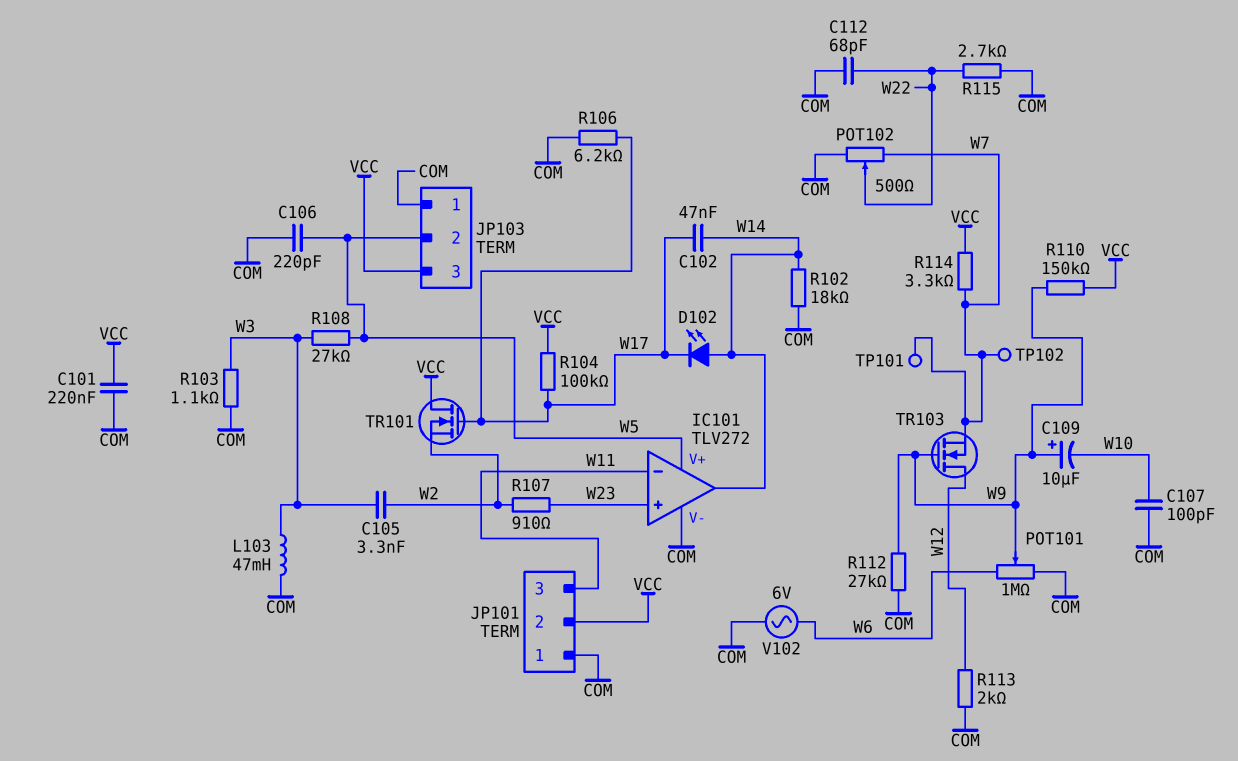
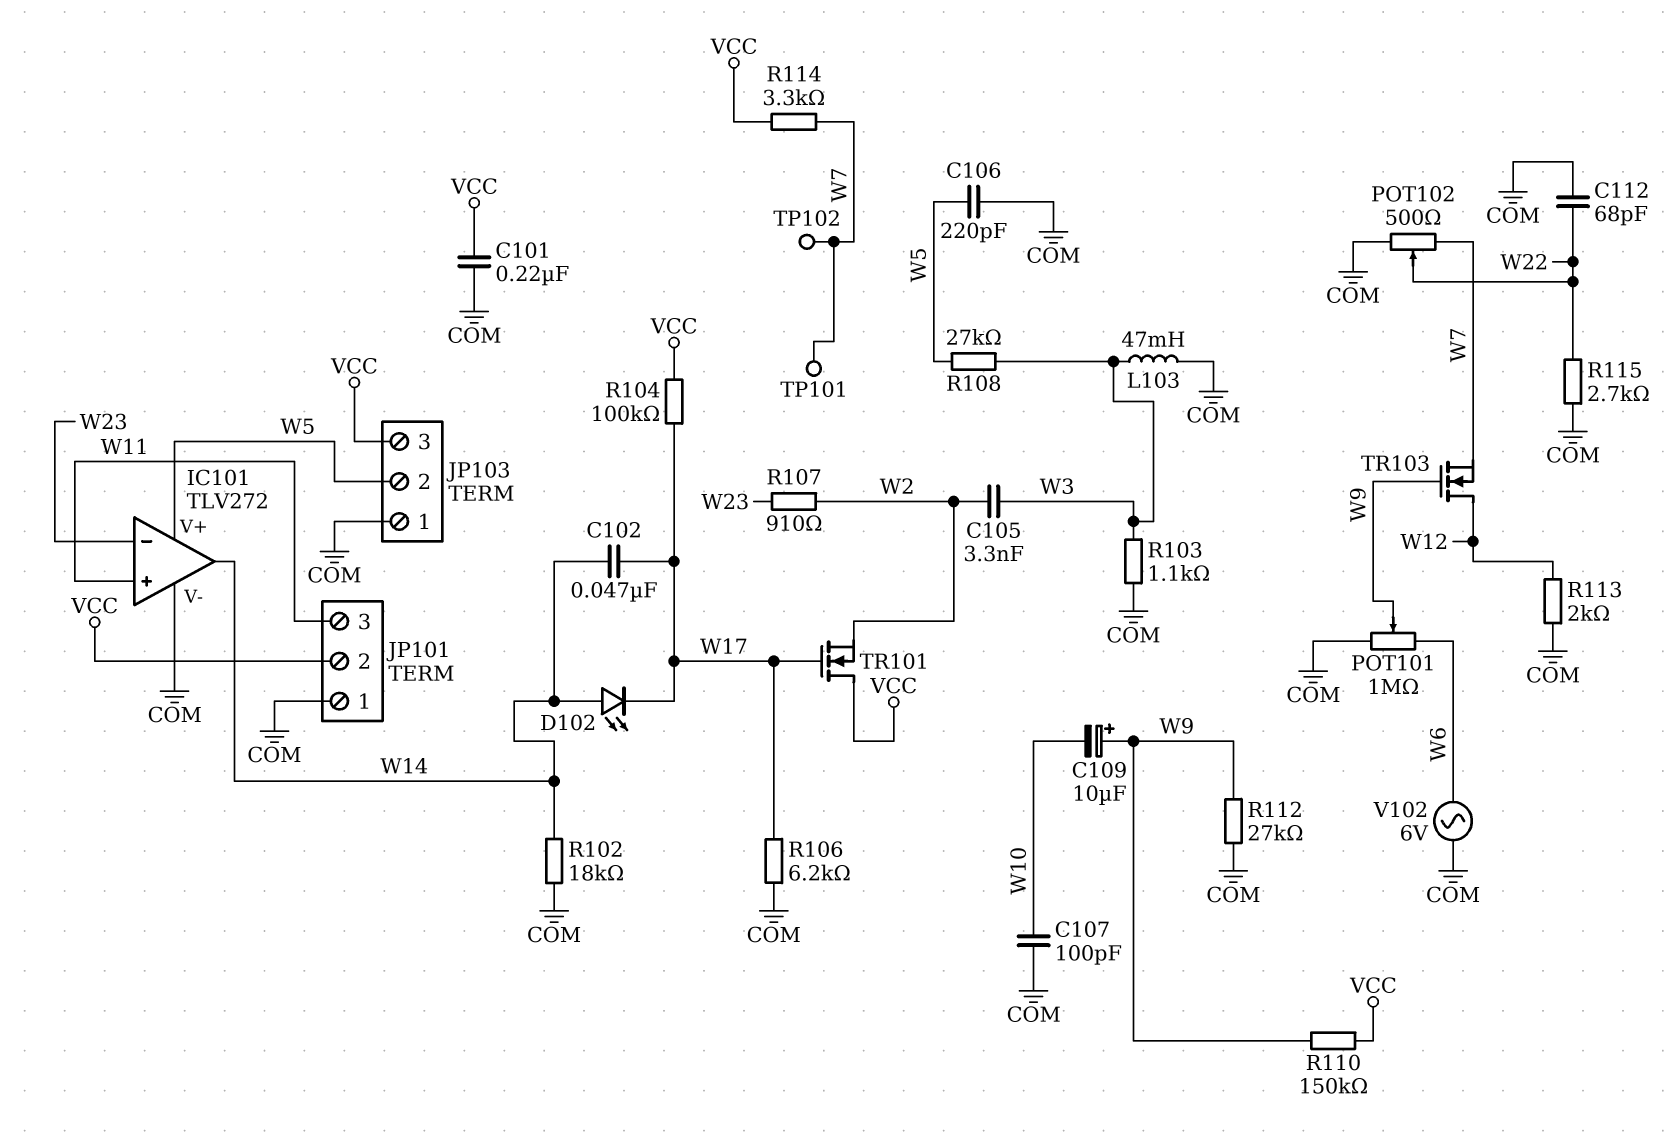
IC101 pin in+: W23 -> W11
IC101 pin in-: W11 -> W23

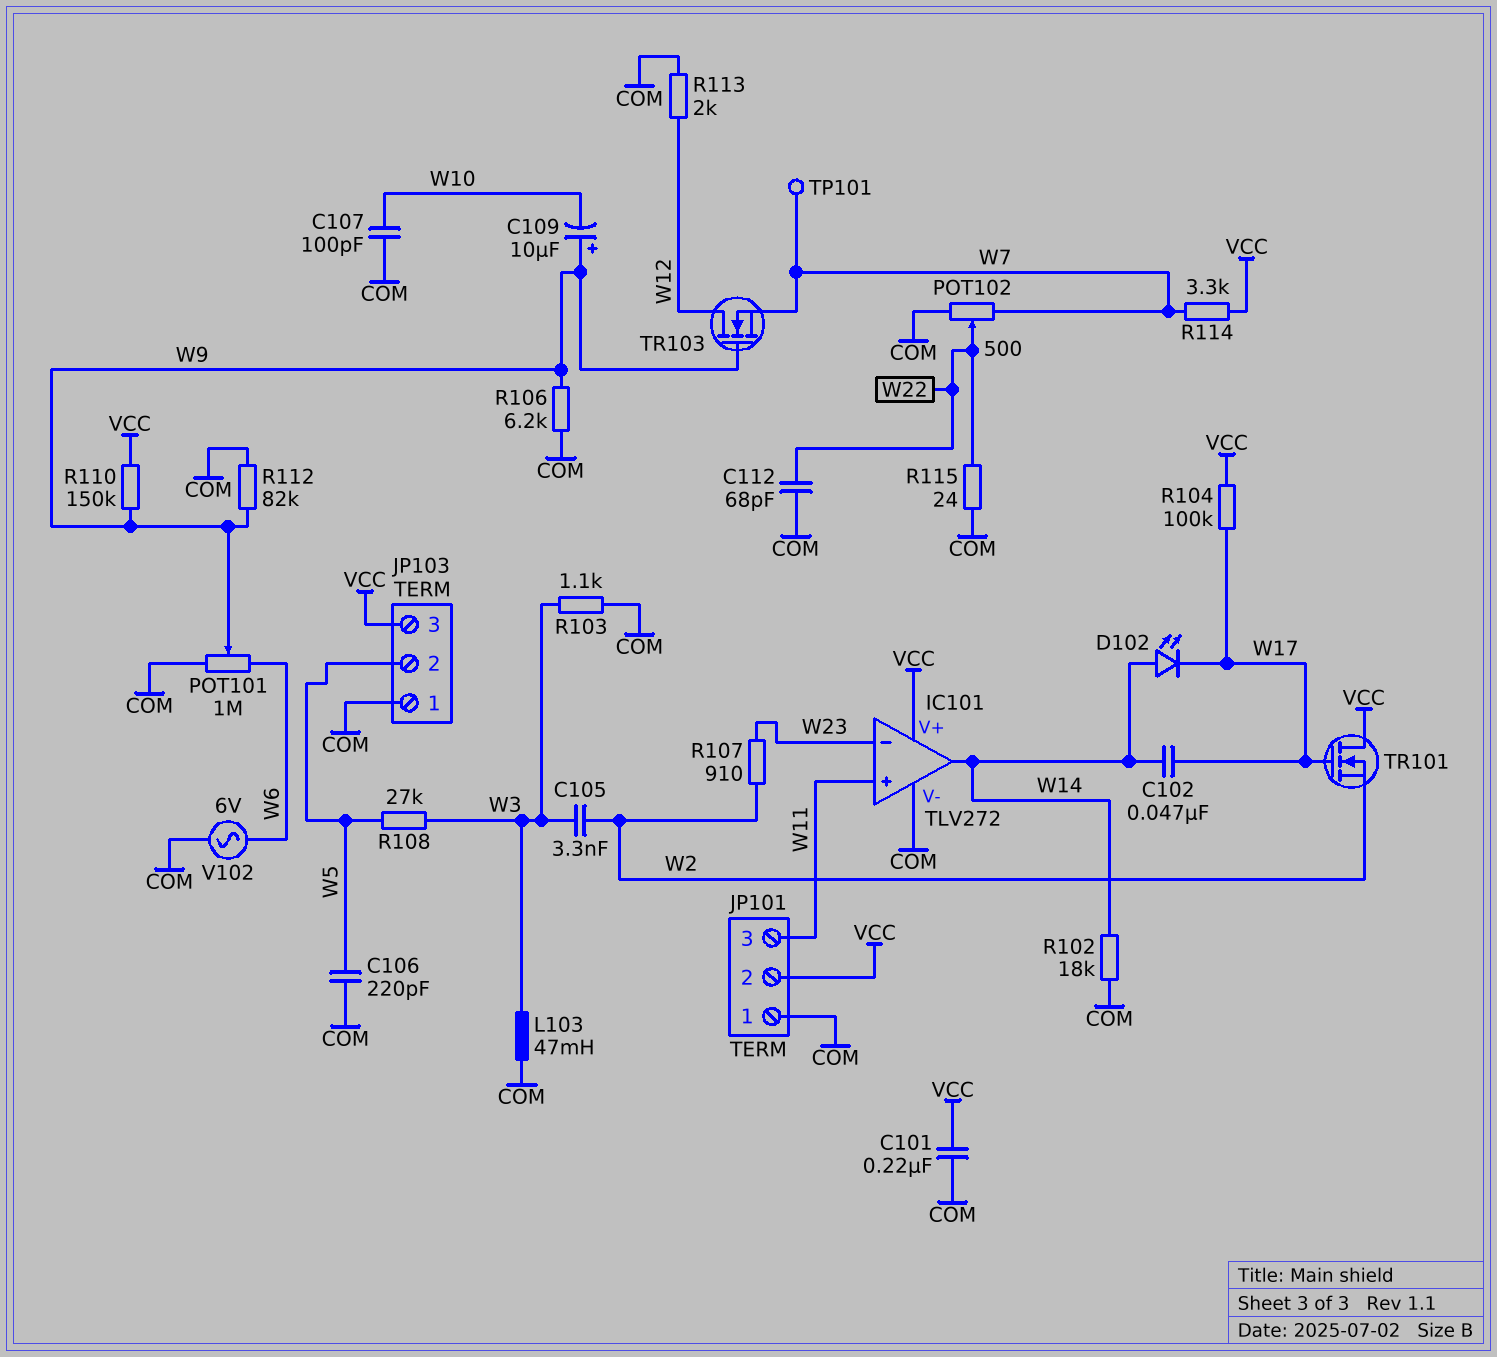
IC101 pin V+: W5 -> VCC
R106: 6.2k (COM, W17) -> 6.2k (COM, W9)
R112: 27k (COM, W9) -> 82k (COM, W9)
R115: 2.7k (COM, W22) -> 24 (COM, W22)
TP102: test point (W7) -> none

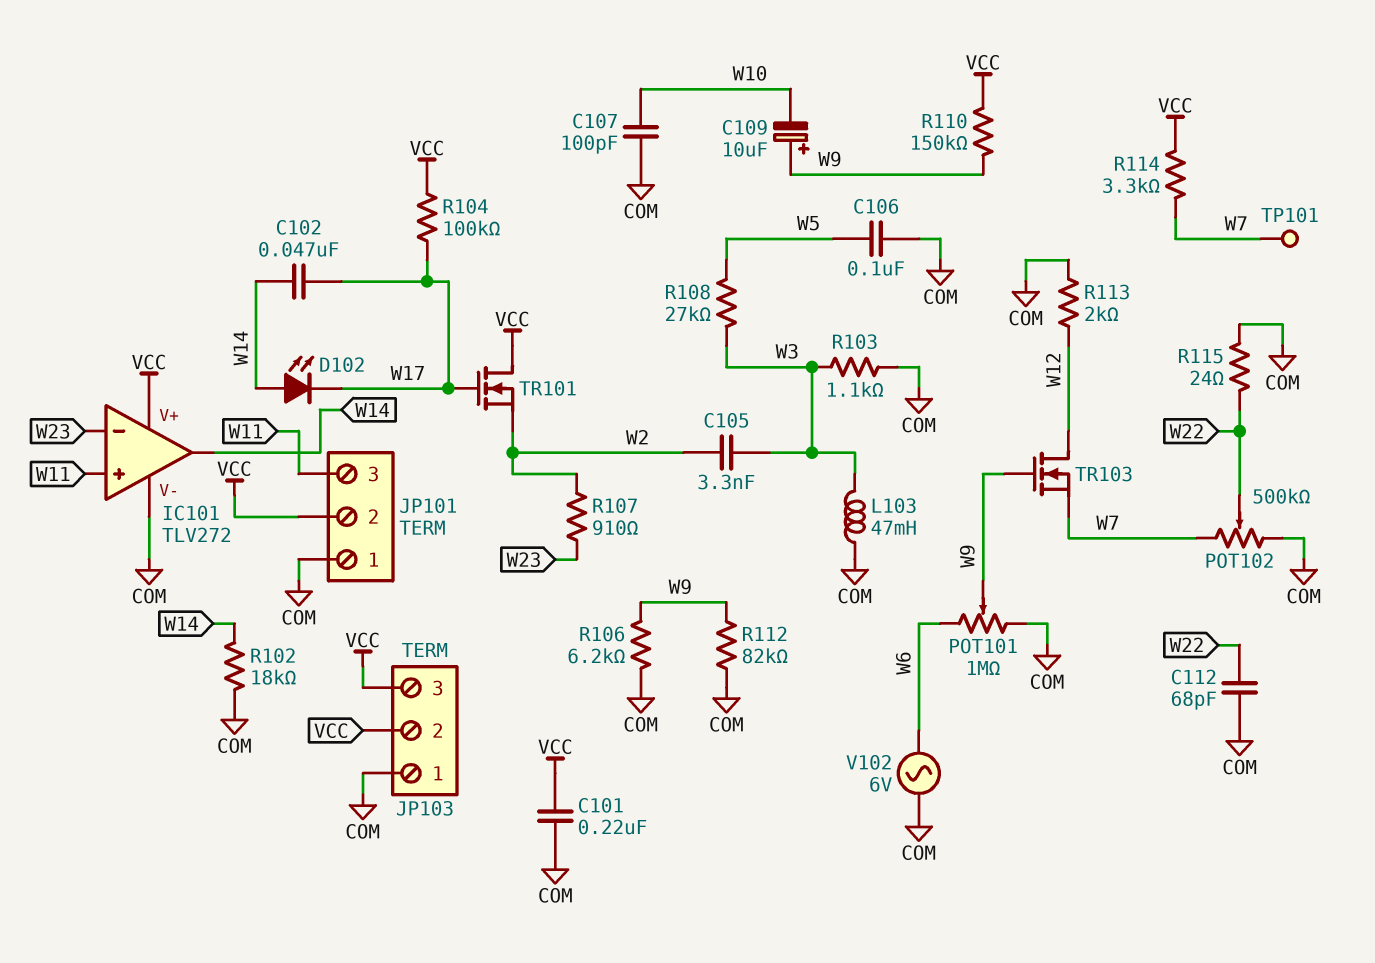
C106: 220pF (COM, W5) -> 100nF (COM, W5)
JP103 pin 2: W5 -> VCC
POT102: 500 (COM, W7, wiper W22) -> 500k (COM, W7, wiper W22)

